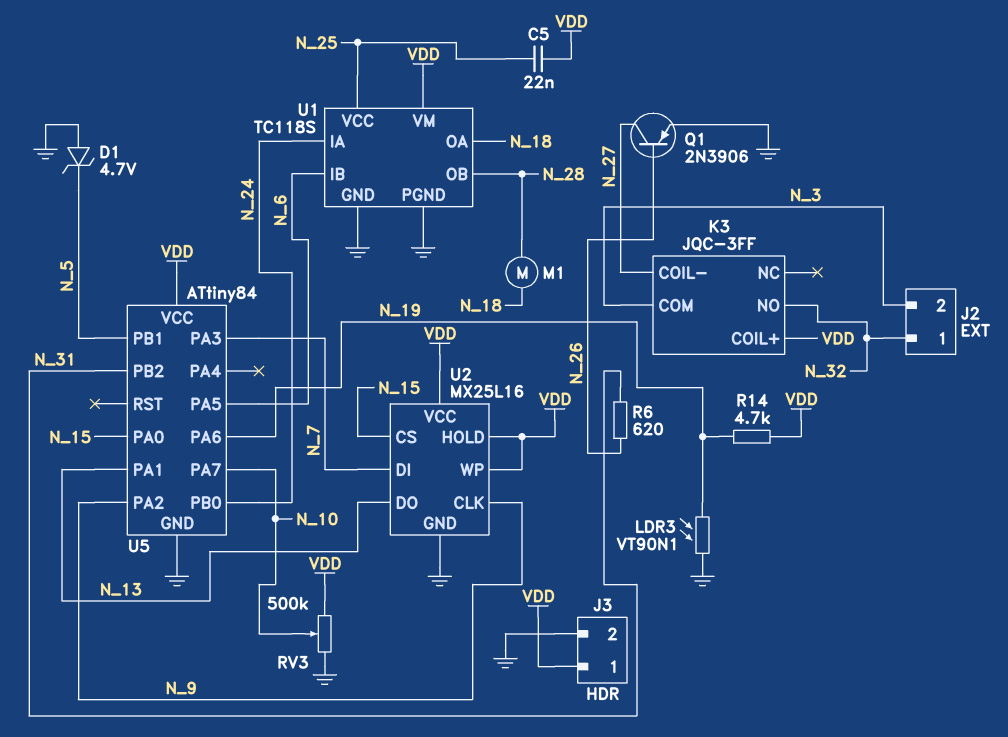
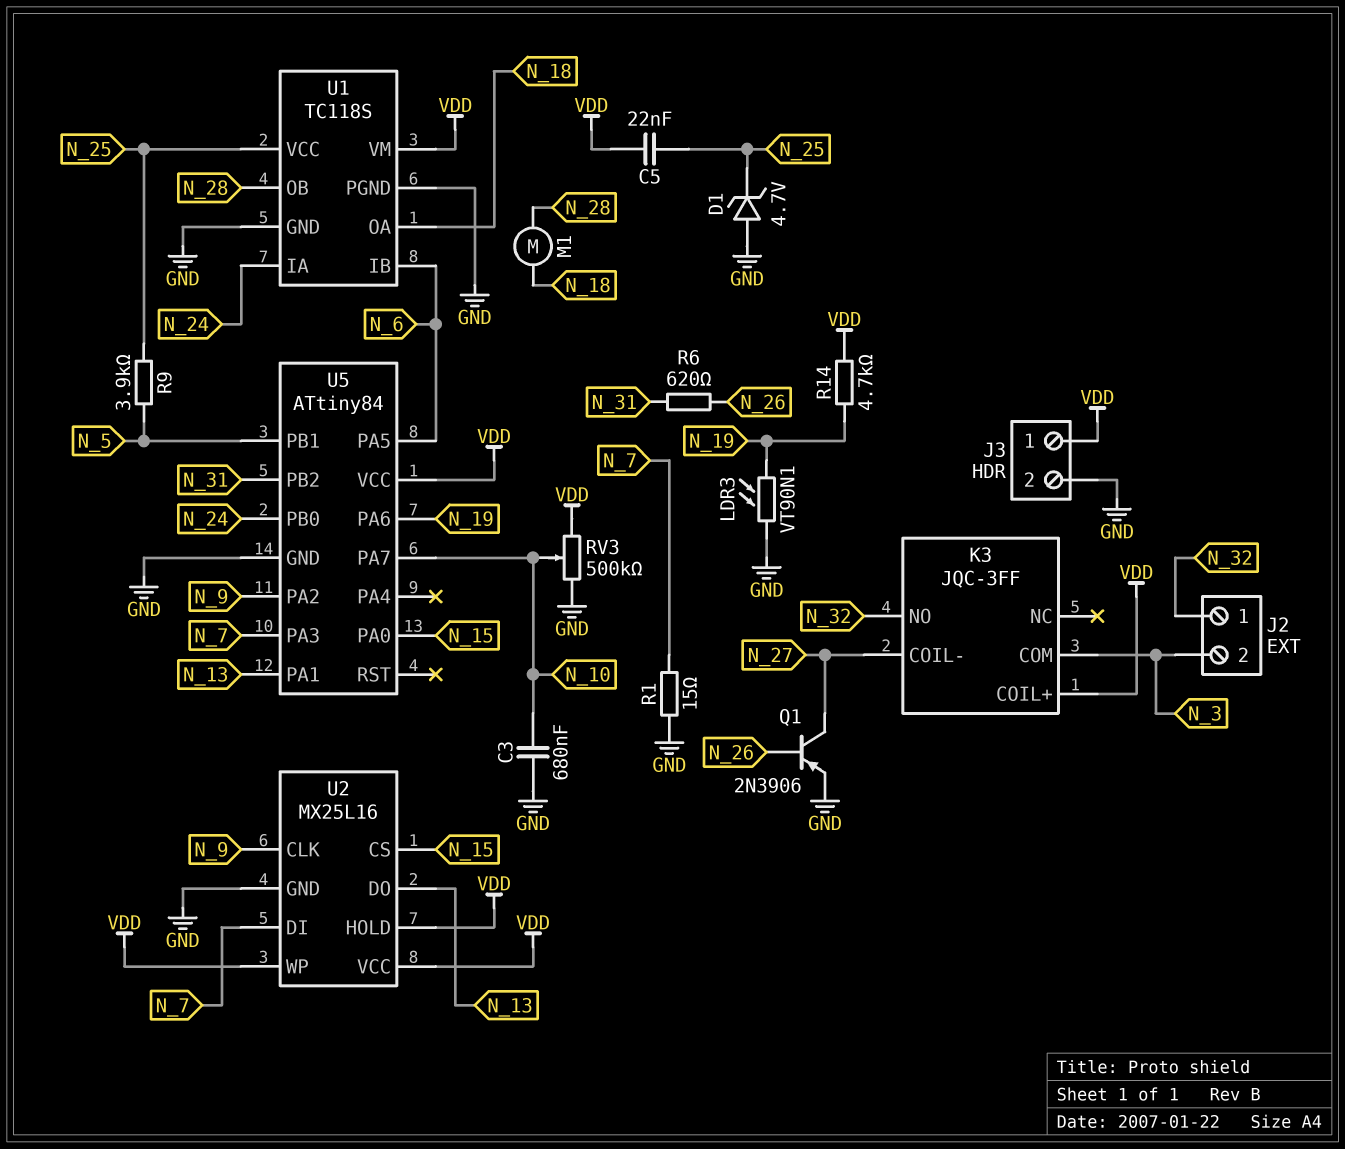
C3: none -> 680nF (GND, N_10)
D1: zener 4.7V (A GND, K N_5) -> zener 4.7V (A GND, K N_25)
R1: none -> 15 (GND, N_7)
R9: none -> 3.9k (N_5, N_25)

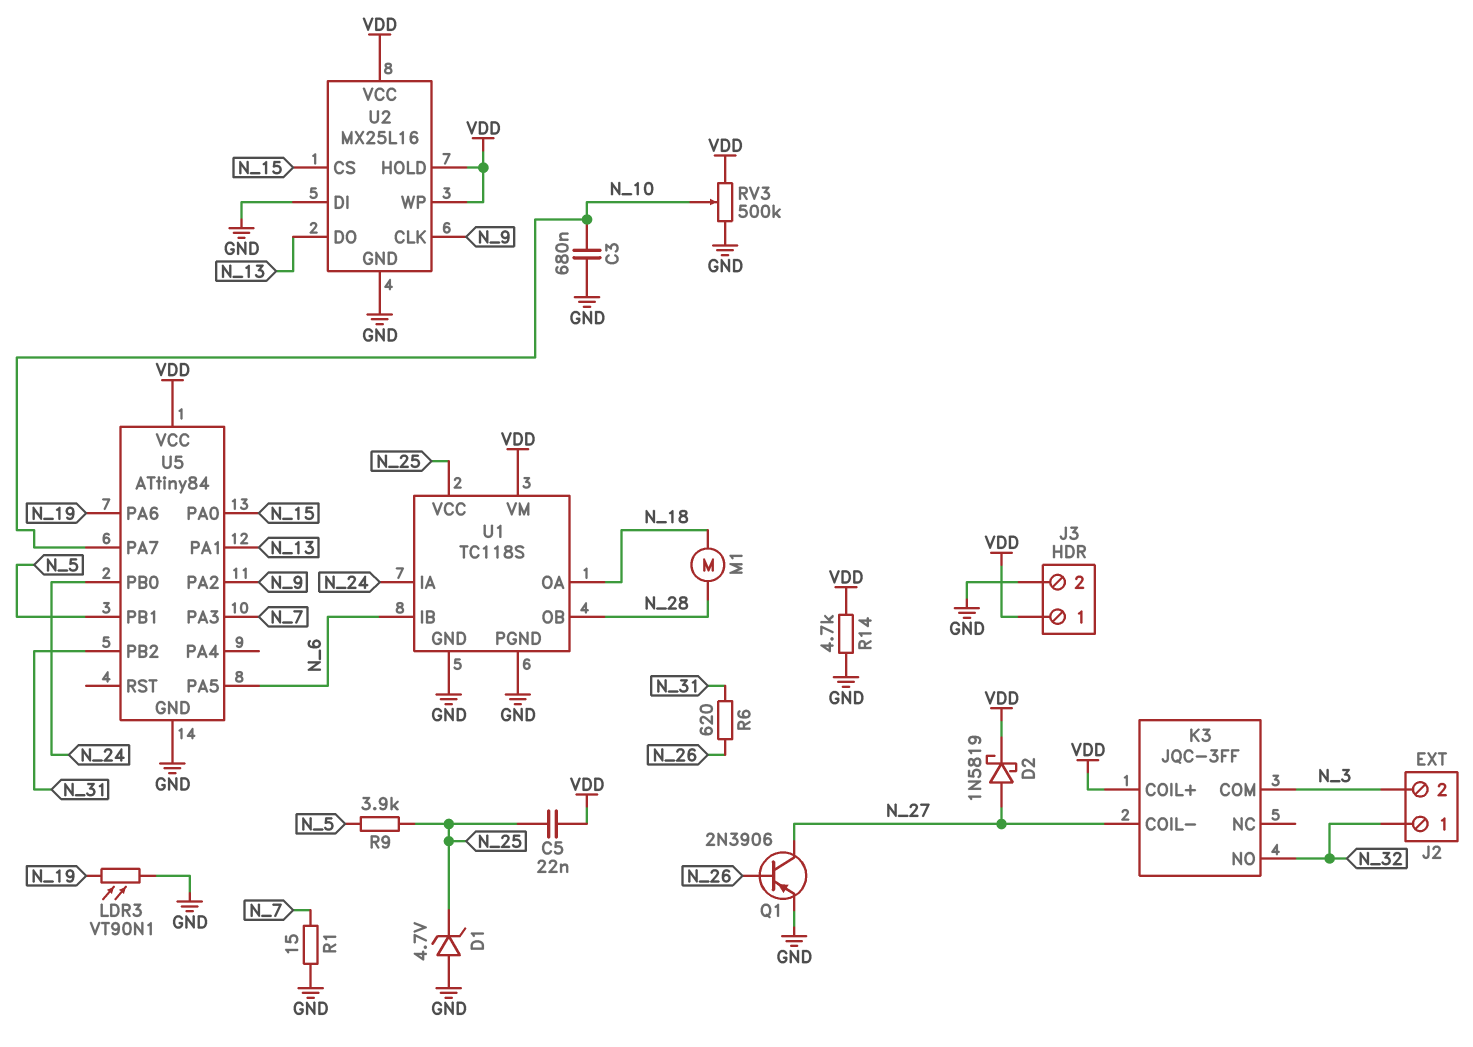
D2: none -> schottky 1N5819 (A N_27, K VDD)
R14: 4.7k (N_19, VDD) -> 4.7k (GND, VDD)
U2 pin DI: N_7 -> GND

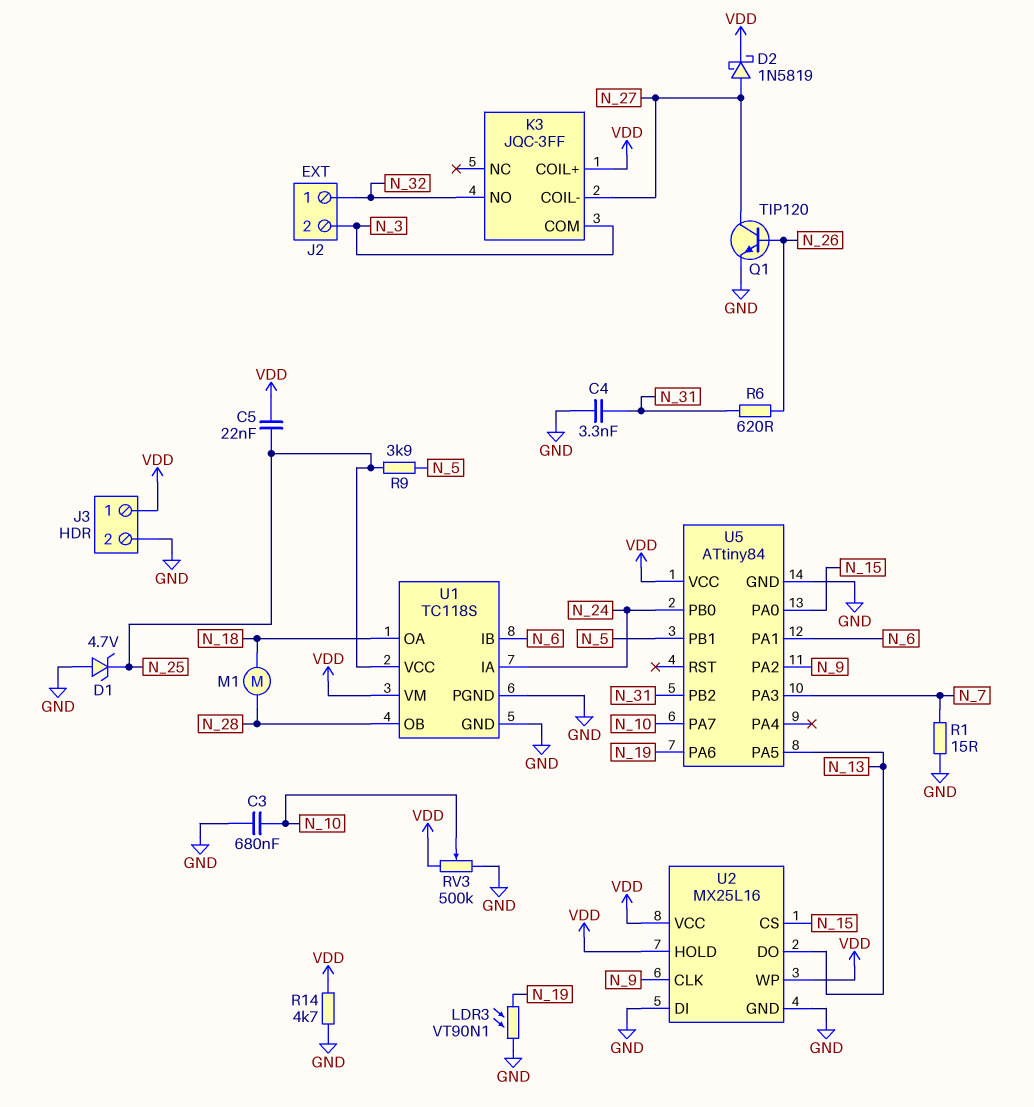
C4: none -> 3.3nF (GND, N_31)
Q1: PNP 2N3906 (B N_26, C N_27, E GND) -> NPN TIP120 (B N_26, C N_27, E GND)
U5 pin PA1: N_13 -> N_6
U5 pin PA5: N_6 -> N_13

